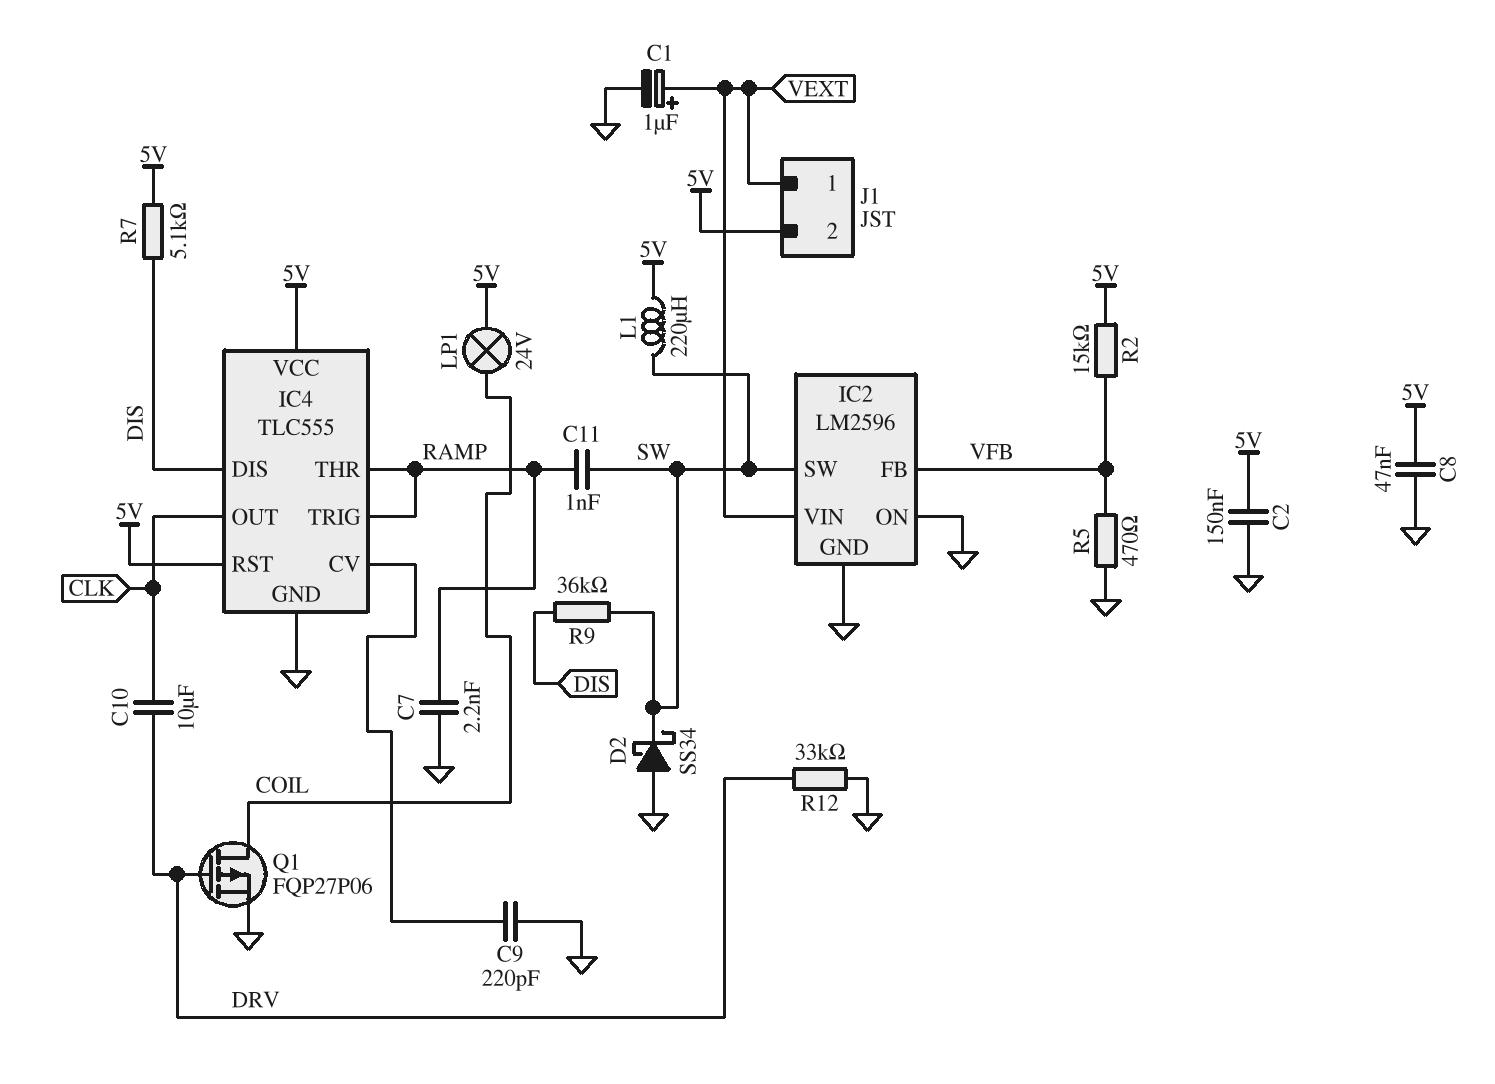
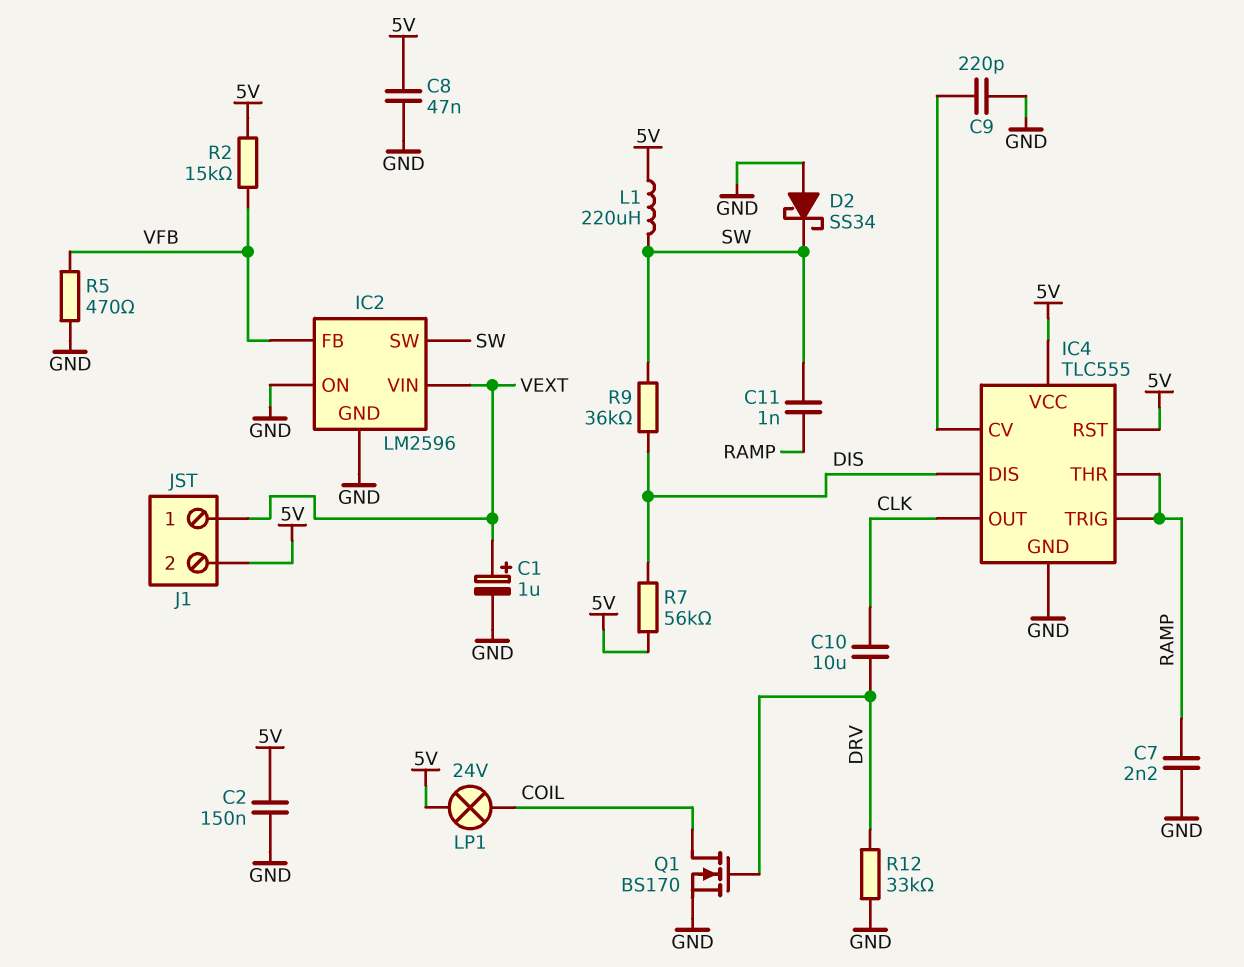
Q1: PMOS FQP27P06 (G DRV, D COIL, S GND) -> NMOS BS170 (G DRV, D COIL, S GND)
R7: 5.1k (5V, DIS) -> 56k (5V, DIS)

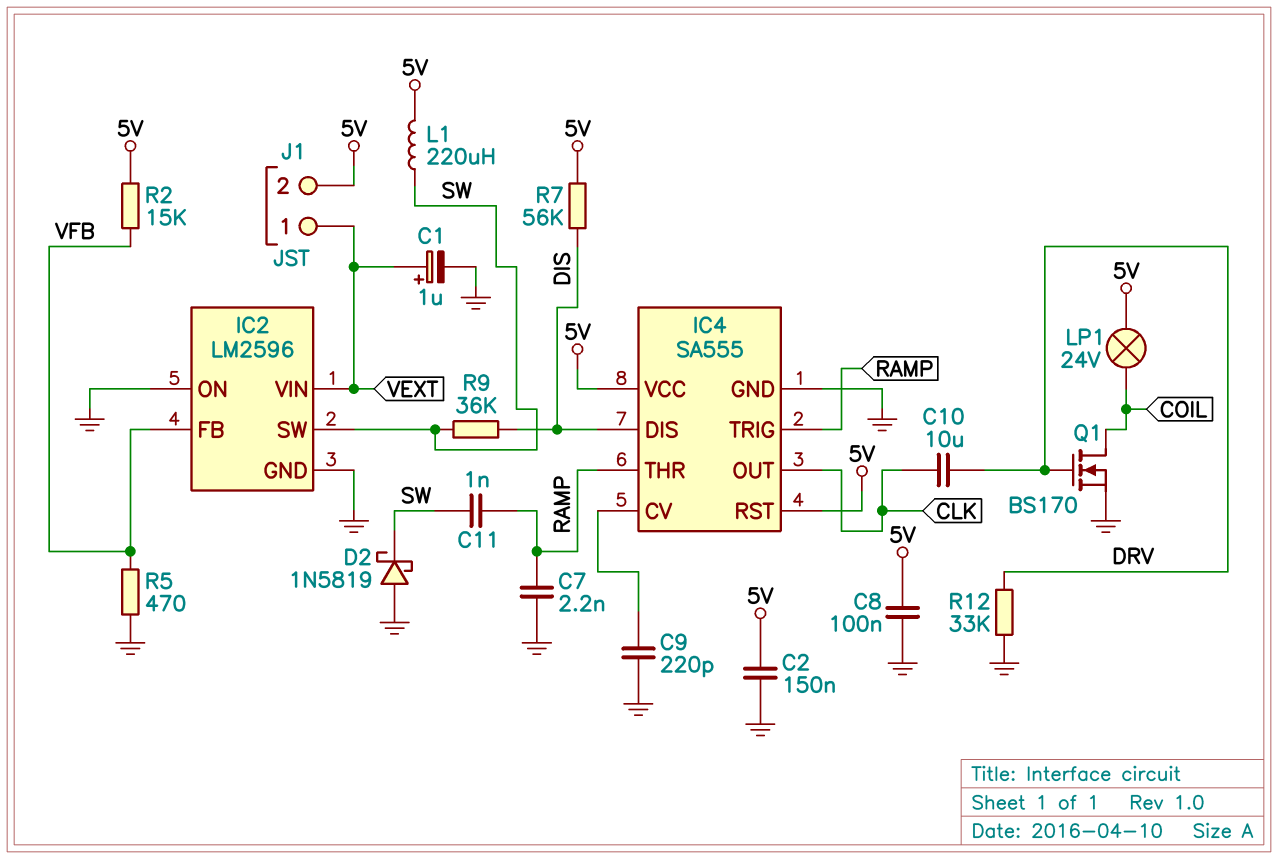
C8: 47nF (5V, GND) -> 100nF (5V, GND)
D2: schottky SS34 (A GND, K SW) -> schottky 1N5819 (A GND, K SW)
IC4: TLC555 -> SA555

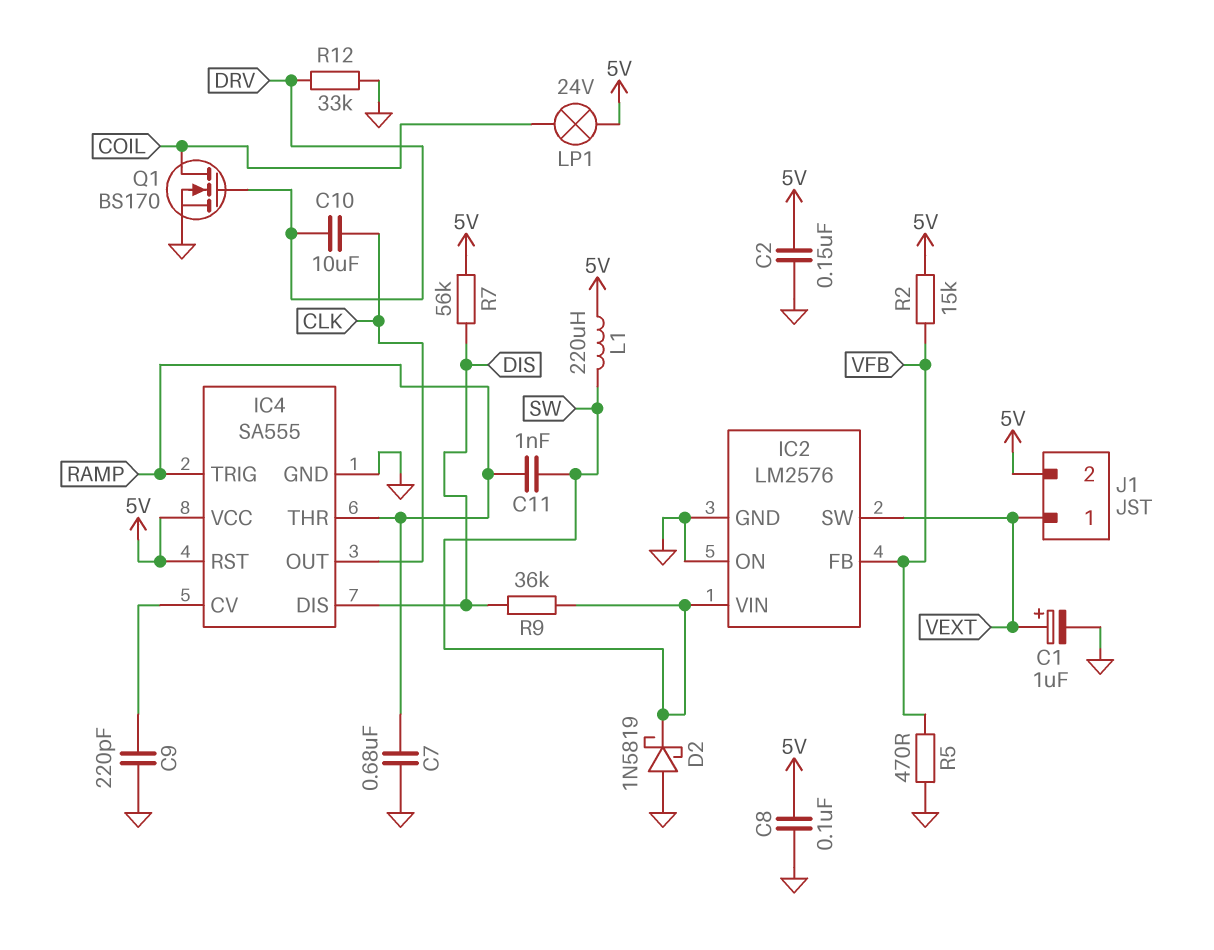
C7: 2.2nF (GND, RAMP) -> 680nF (GND, RAMP)
IC2: LM2596 -> LM2576
IC2 pin SW: SW -> VEXT
IC2 pin VIN: VEXT -> SW

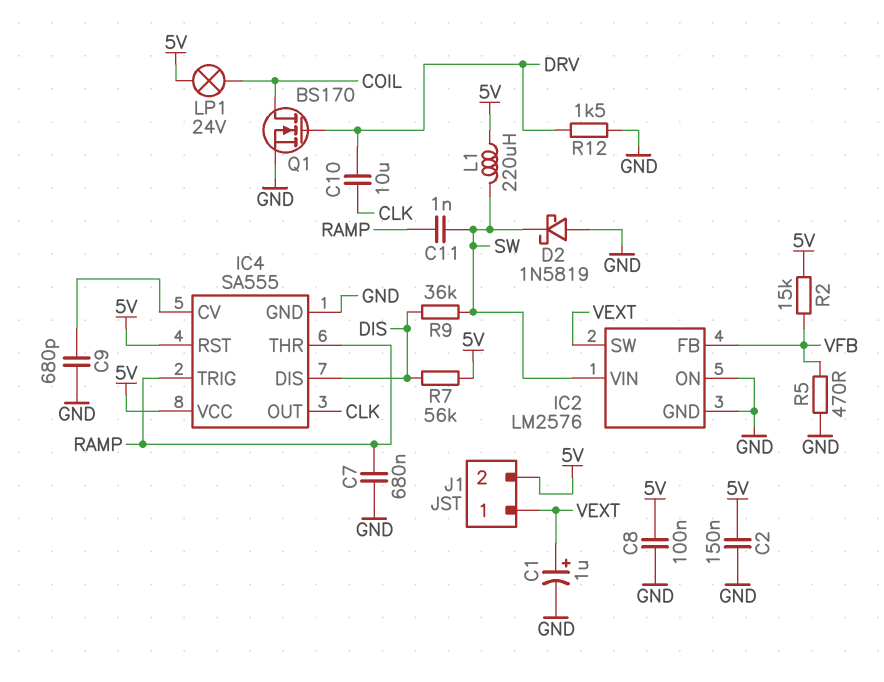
C9: 220pF (GND, IC4/CV) -> 680pF (GND, IC4/CV)
R12: 33k (DRV, GND) -> 1.5k (DRV, GND)

